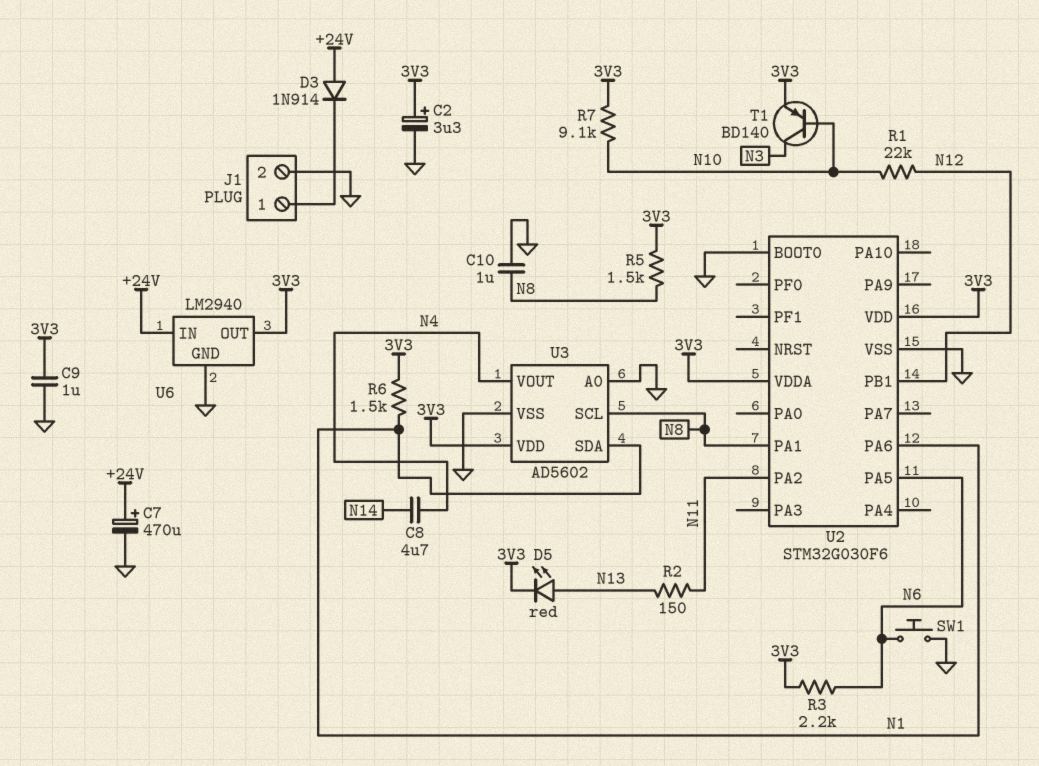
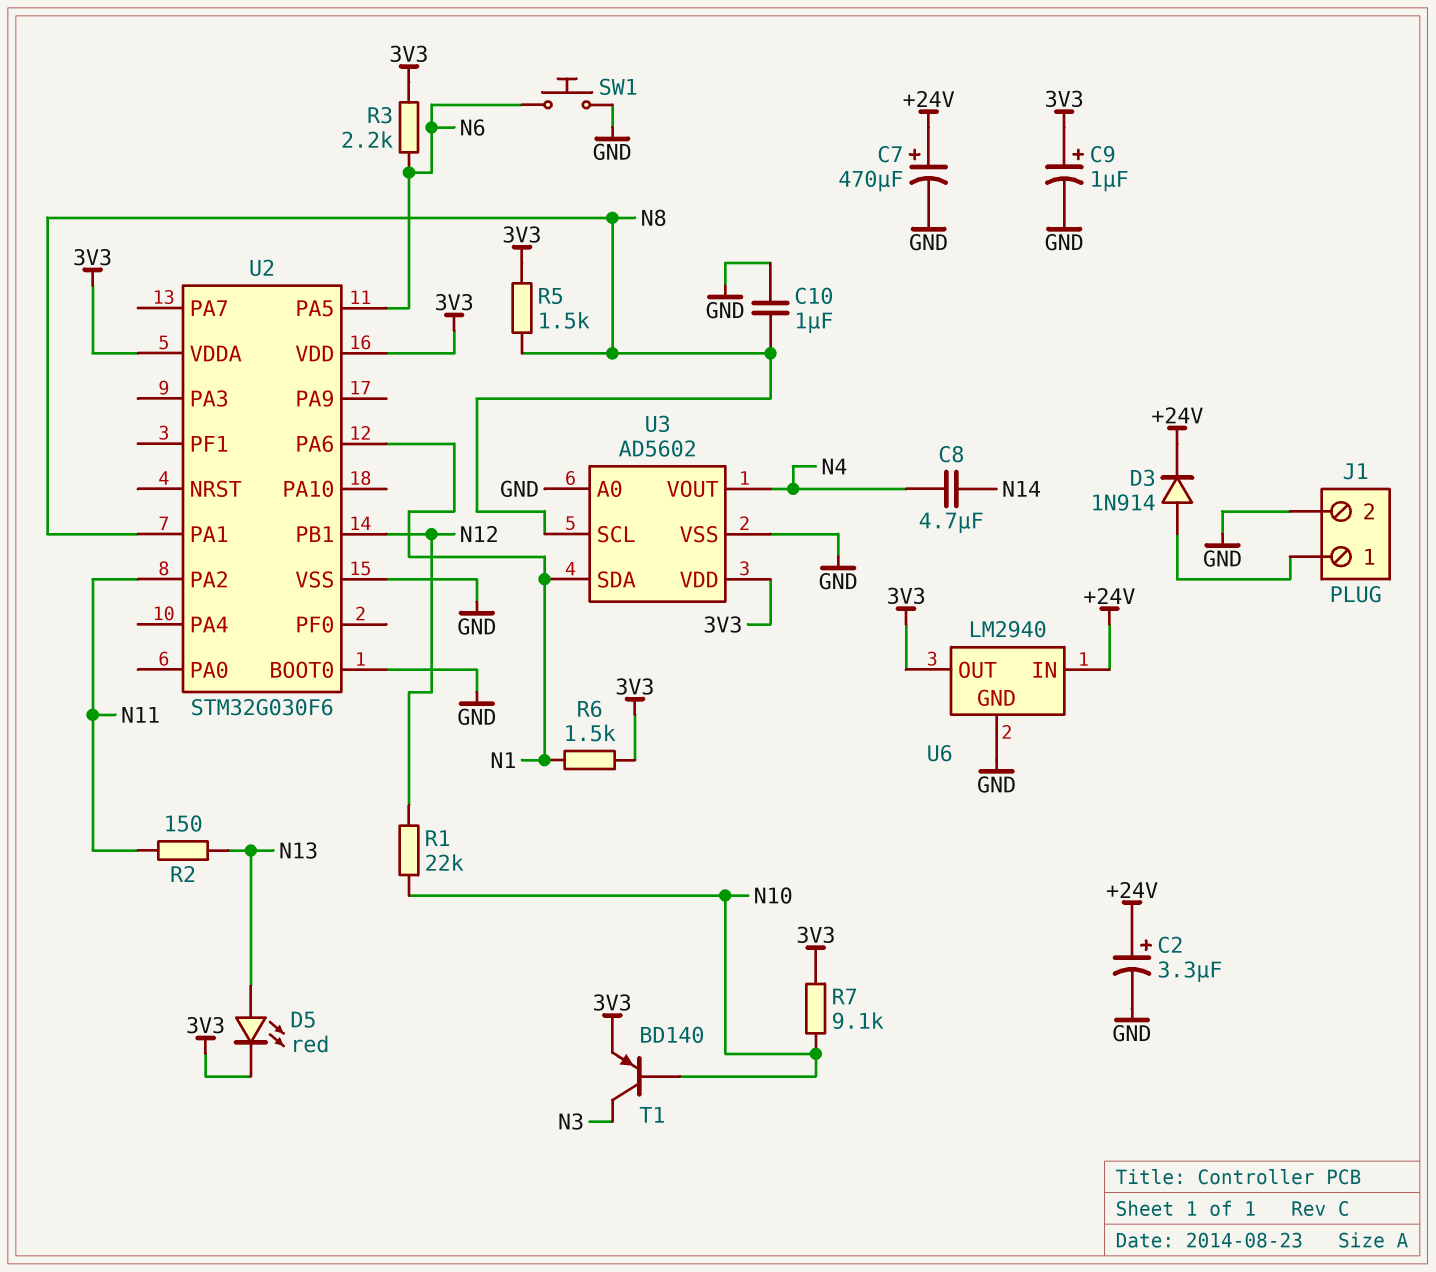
C2: 3.3uF (plus 3V3, minus GND) -> 3.3uF (plus +24V, minus GND)
C9: 1uF (3V3, GND) -> 1uF (plus 3V3, minus GND)
D3: diode 1N914 (A +24V, K J1/1) -> diode 1N914 (A J1/1, K +24V)

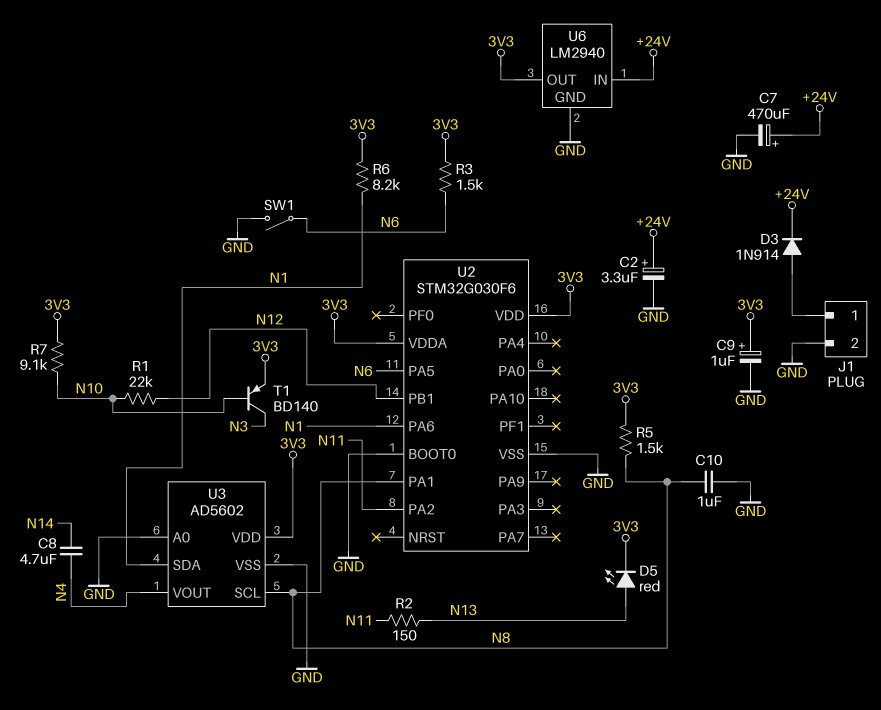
R3: 2.2k (3V3, N6) -> 1.5k (3V3, N6)
R6: 1.5k (3V3, N1) -> 8.2k (3V3, N1)
SW1: button (GND, N6) -> switch (GND, N6)

